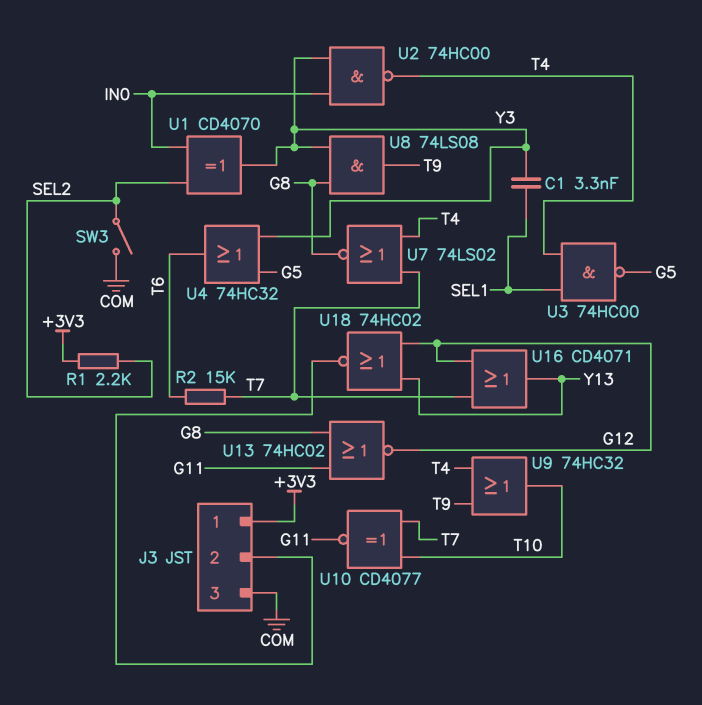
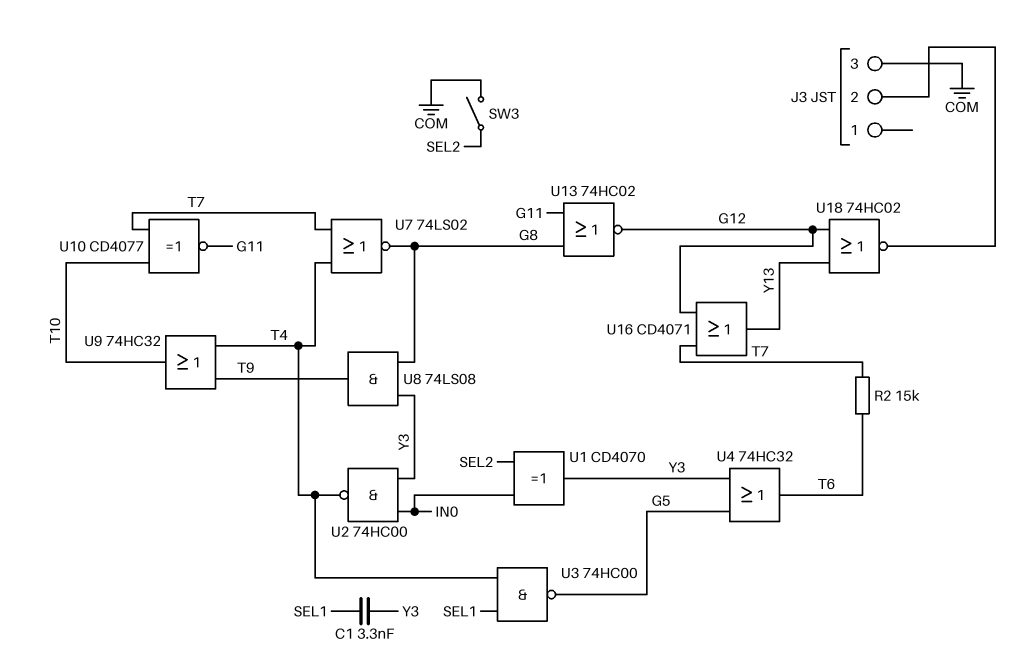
J3 pin 1: +3V3 -> none
R1: 2.2k (+3V3, SEL2) -> none

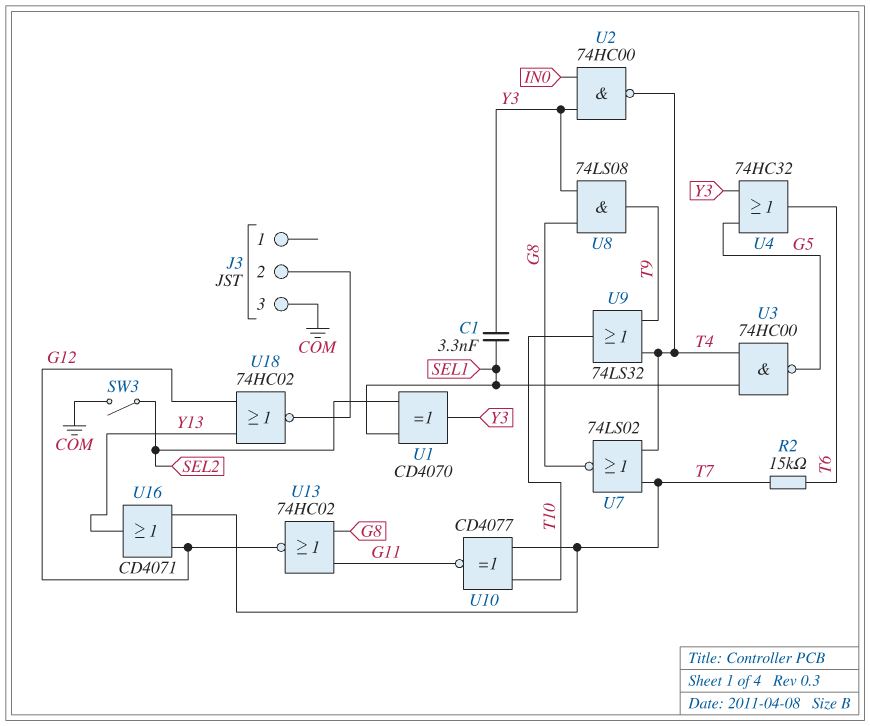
U1: XOR CD4070 (in IN0, in SEL2, out Y3) -> XOR CD4070 (in SEL1, in SEL2, out Y3)
U9: OR 74HC32 (in T4, in T9, out T10) -> OR 74LS32 (in T4, in T9, out T10)

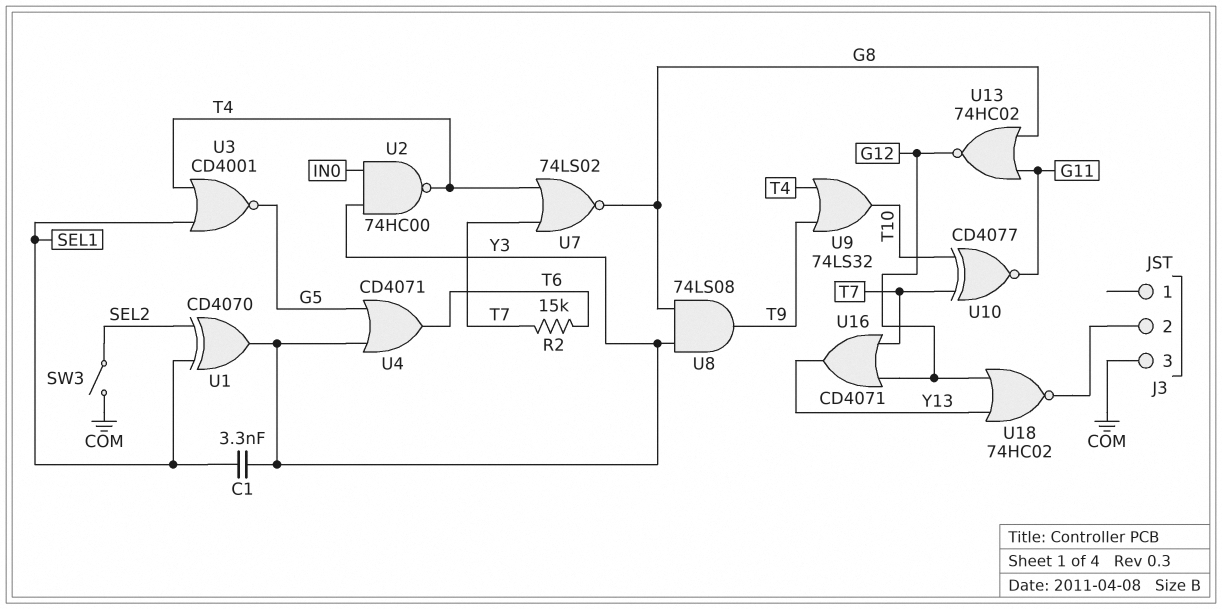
U3: NAND 74HC00 (in SEL1, in T4, out G5) -> NOR CD4001 (in SEL1, in T4, out G5)
U4: OR 74HC32 (in G5, in Y3, out T6) -> OR CD4071 (in G5, in Y3, out T6)

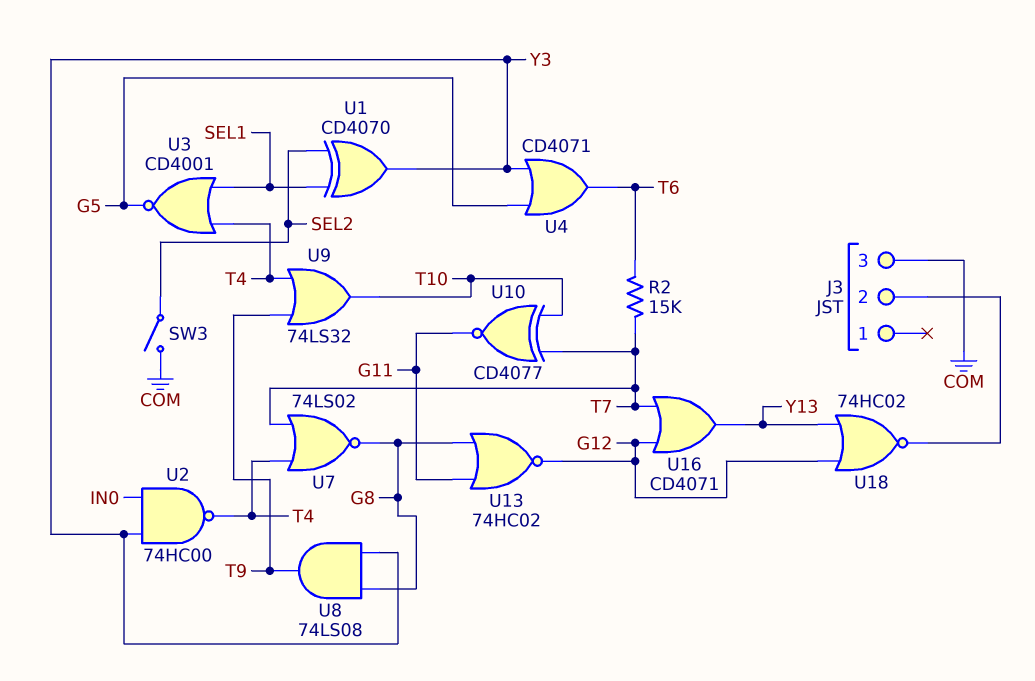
C1: 3.3nF (SEL1, Y3) -> none

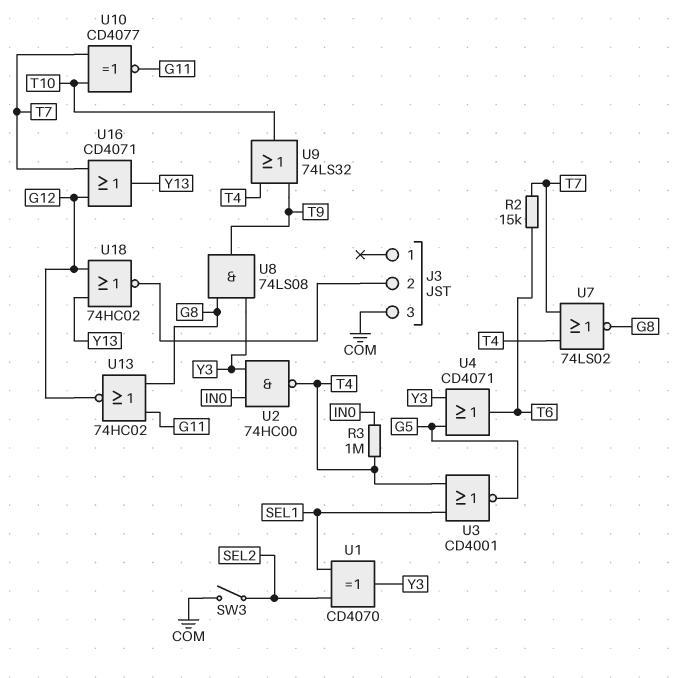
R3: none -> 1M (IN0, T4)

